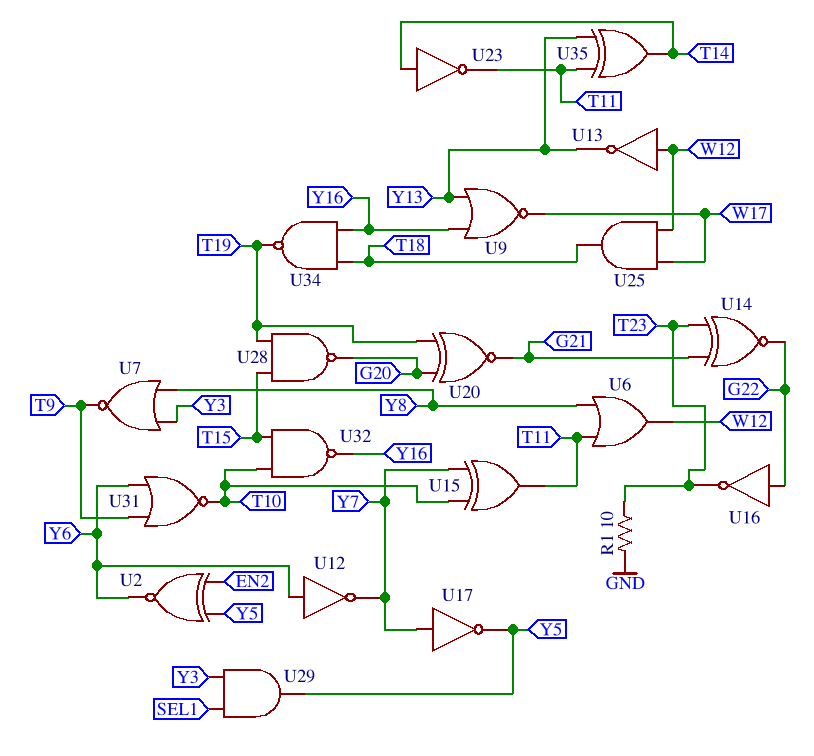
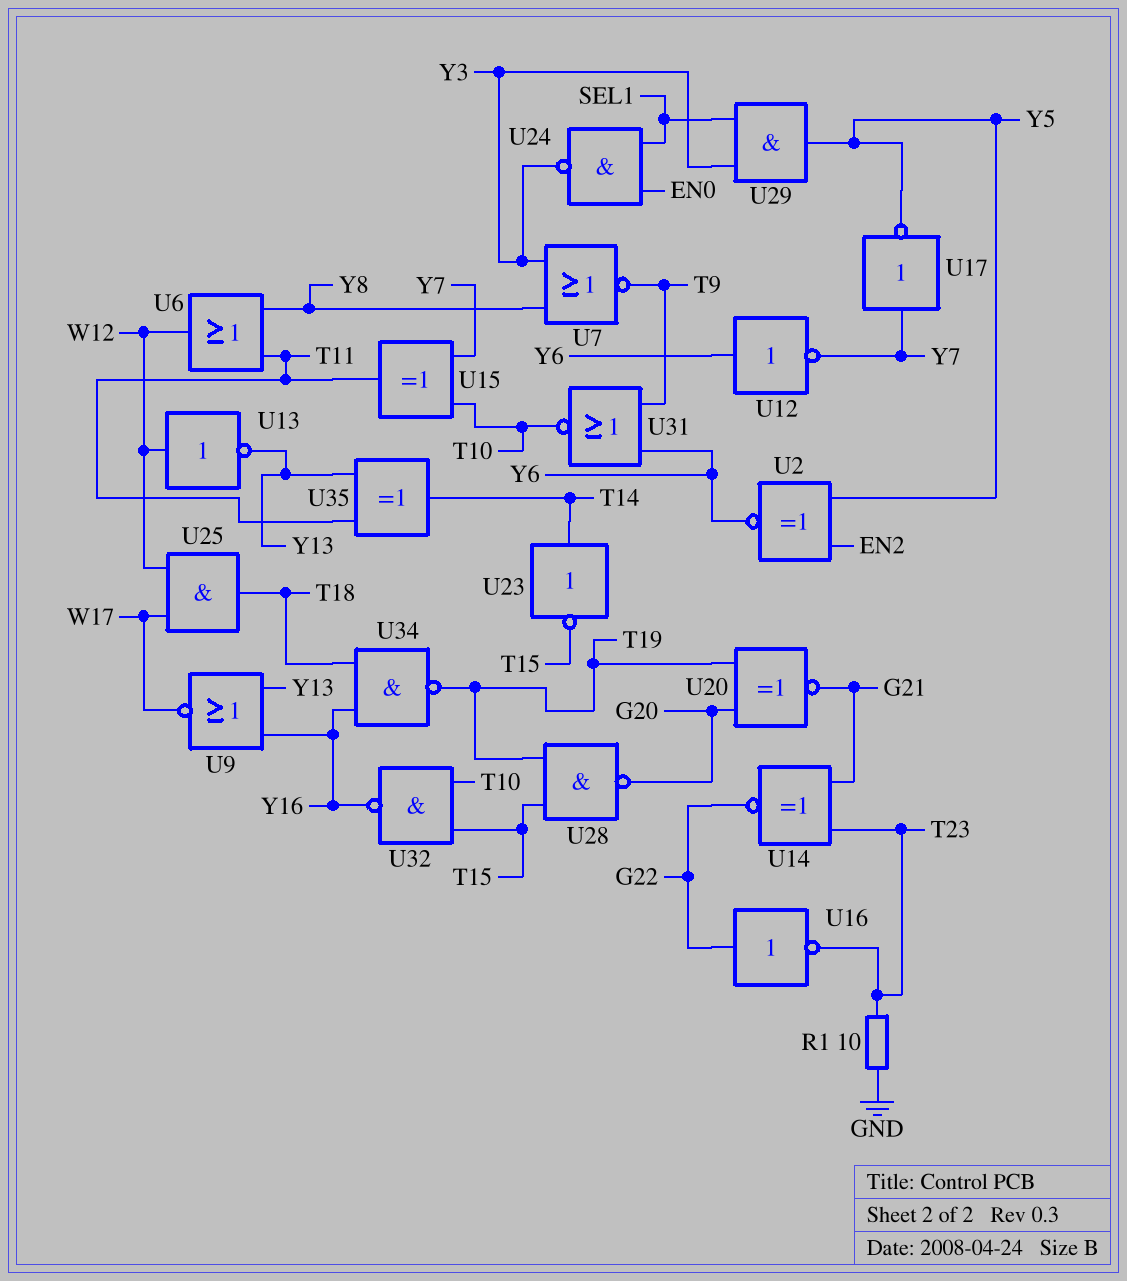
U23: NOT (in T14, out T11) -> NOT (in T14, out T15)
U24: none -> NAND (in EN0, in SEL1, out Y3)

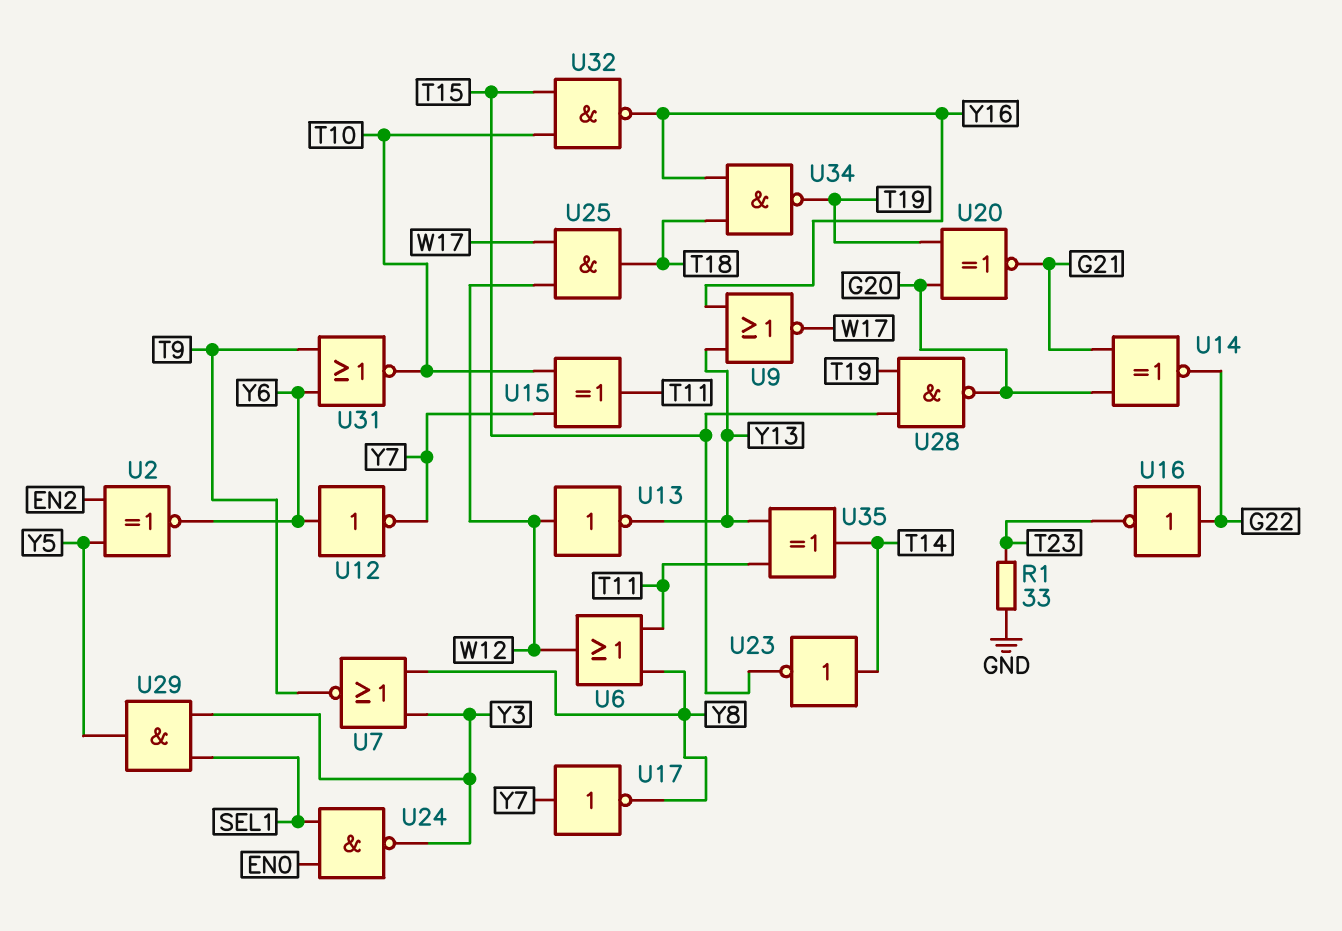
R1: 10 (GND, T23) -> 33 (GND, T23)
U14: XNOR (in G21, in T23, out G22) -> XNOR (in G20, in G21, out G22)
U17: NOT (in Y7, out Y5) -> NOT (in Y7, out Y8)

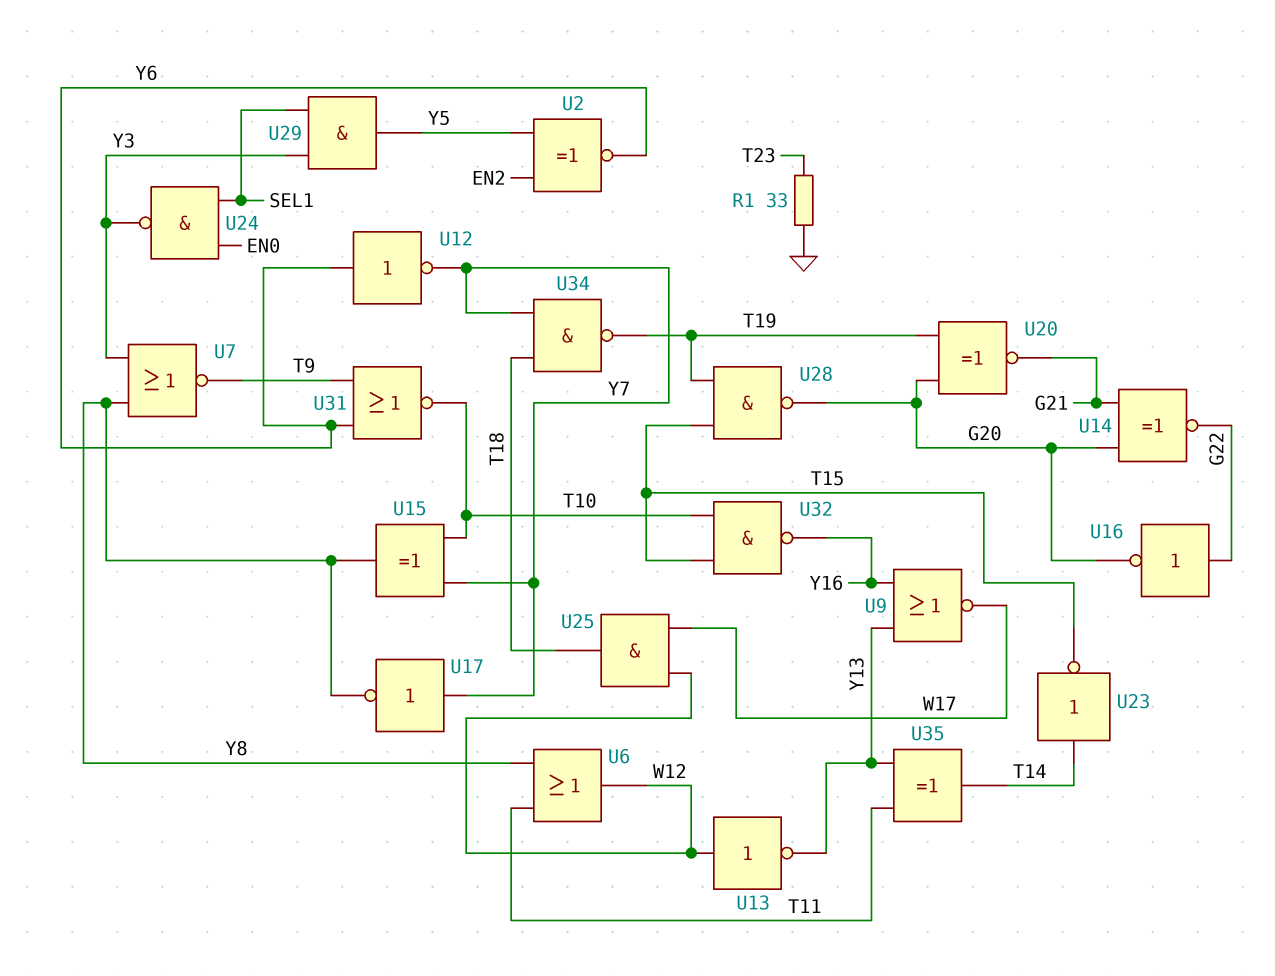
U15: XOR (in T10, in Y7, out T11) -> XOR (in T10, in Y7, out Y8)
U16: NOT (in G22, out T23) -> NOT (in G22, out G20)
U34: NAND (in T18, in Y16, out T19) -> NAND (in T18, in Y7, out T19)

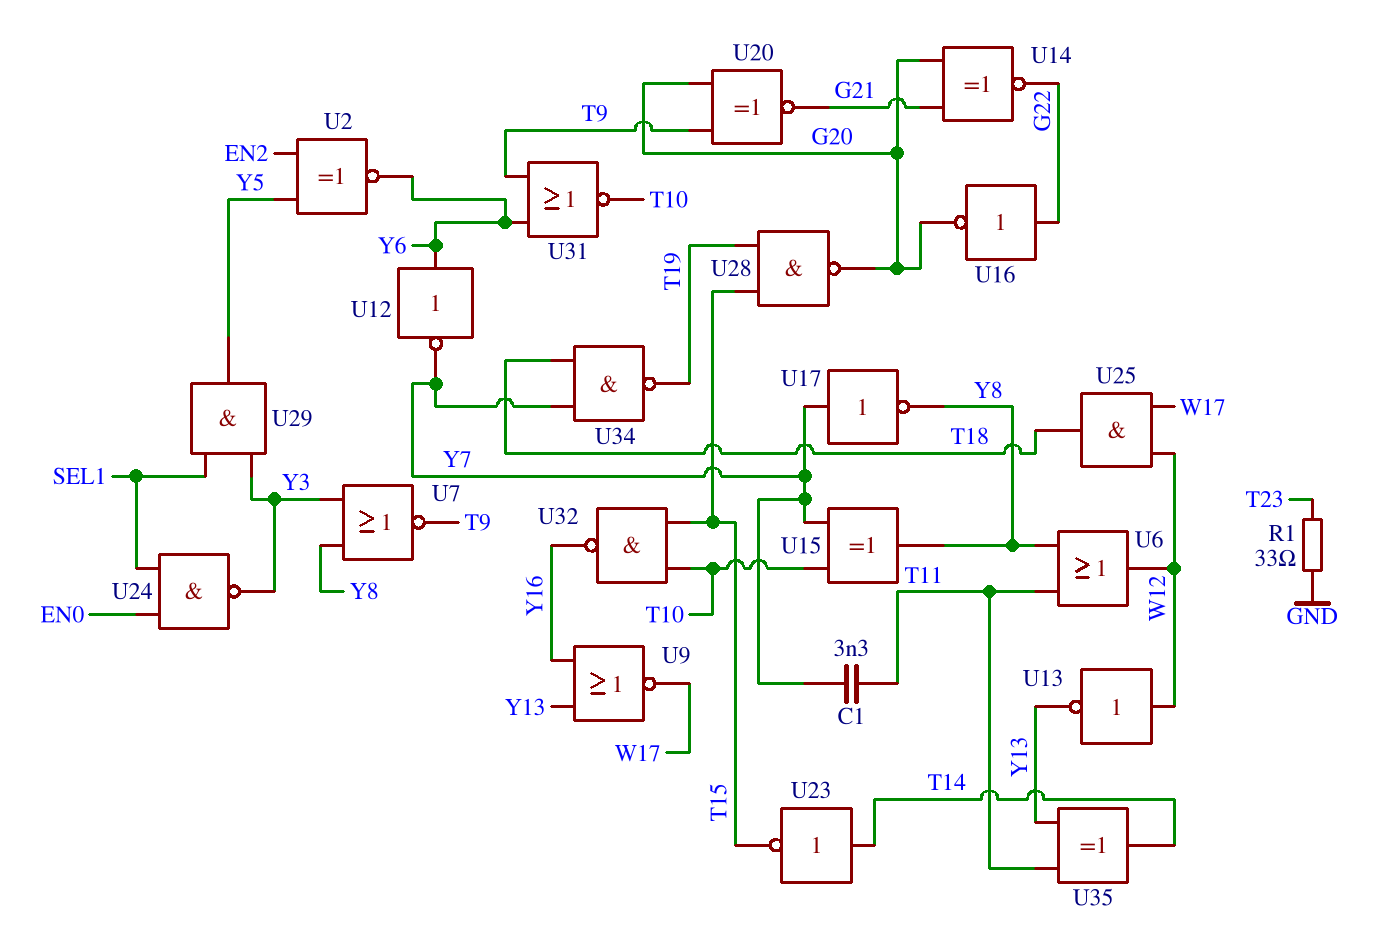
C1: none -> 3.3nF (T11, Y7)
U20: XNOR (in G20, in T19, out G21) -> XNOR (in G20, in T9, out G21)

